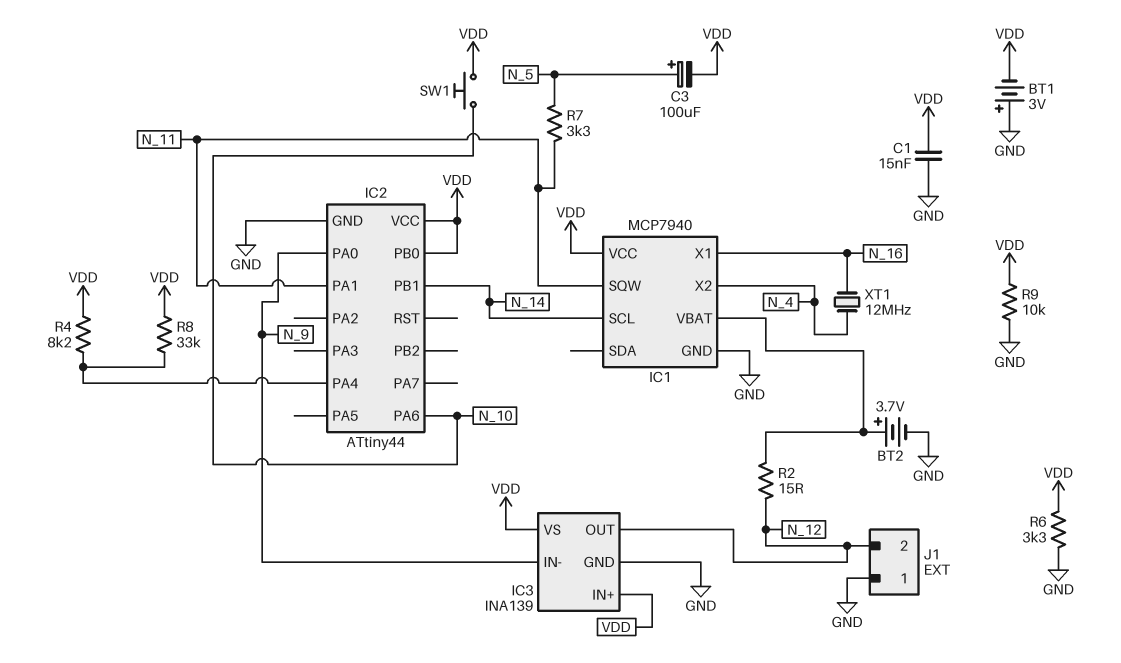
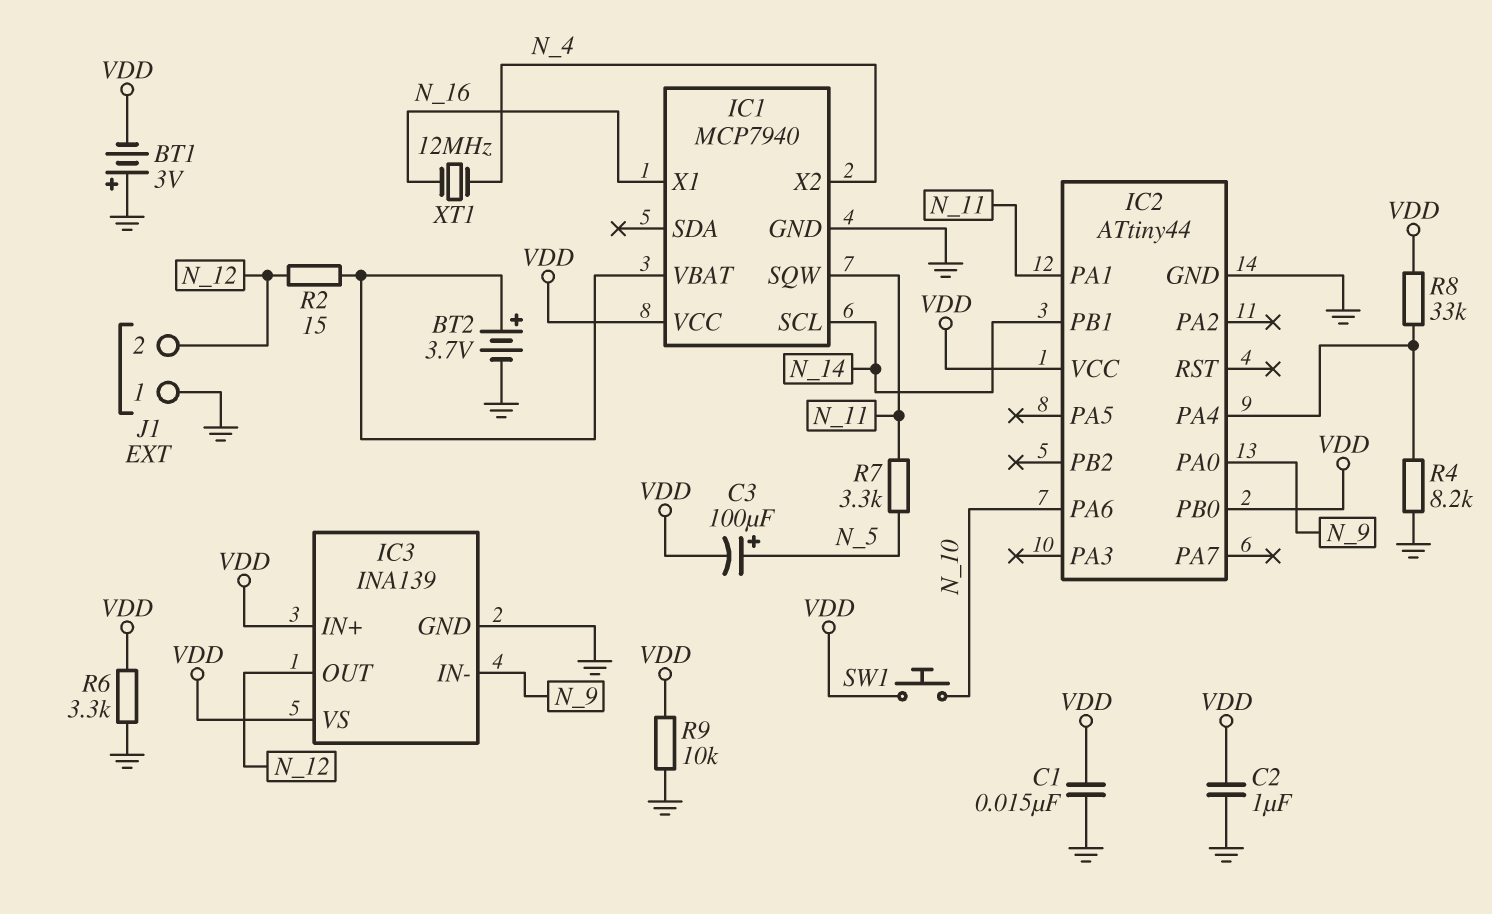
C2: none -> 1uF (GND, VDD)
R4: 8.2k (IC2/PA4, VDD) -> 8.2k (GND, IC2/PA4)

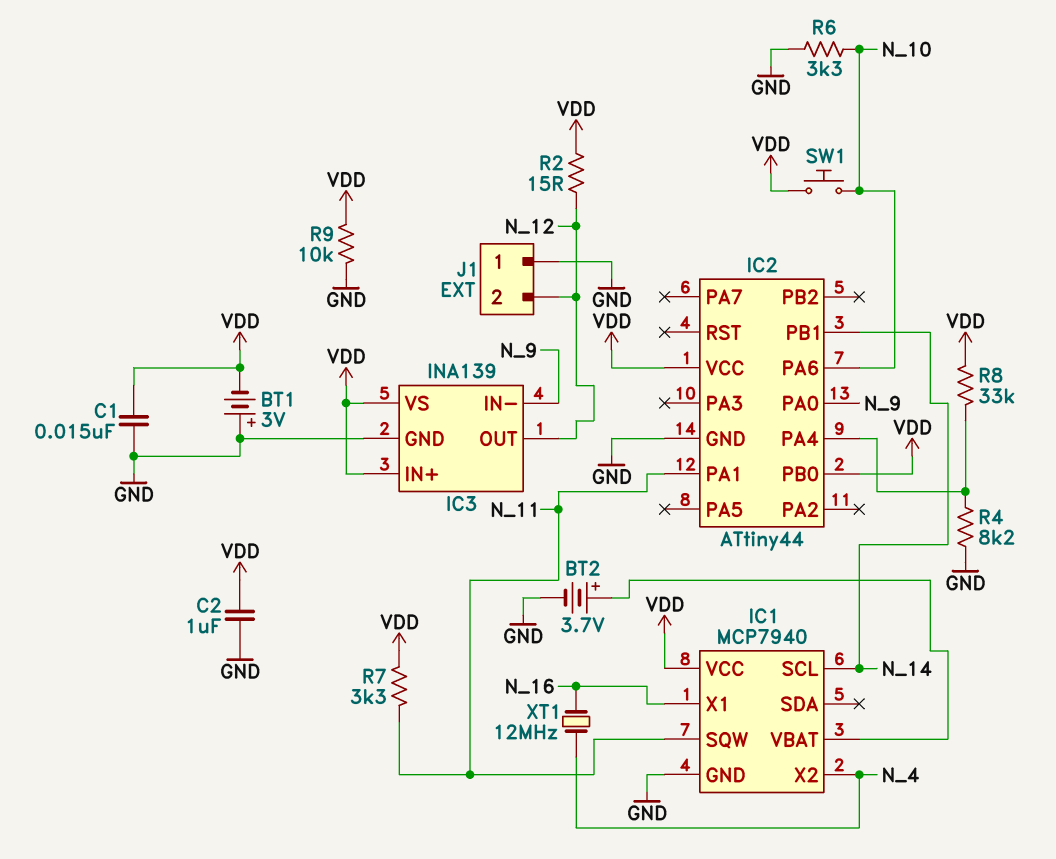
C3: 100uF (plus N_5, minus VDD) -> none
R2: 15 (IC1/VBAT, N_12) -> 15 (N_12, VDD)
R6: 3.3k (GND, VDD) -> 3.3k (GND, N_10)
R7: 3.3k (N_5, N_11) -> 3.3k (N_11, VDD)

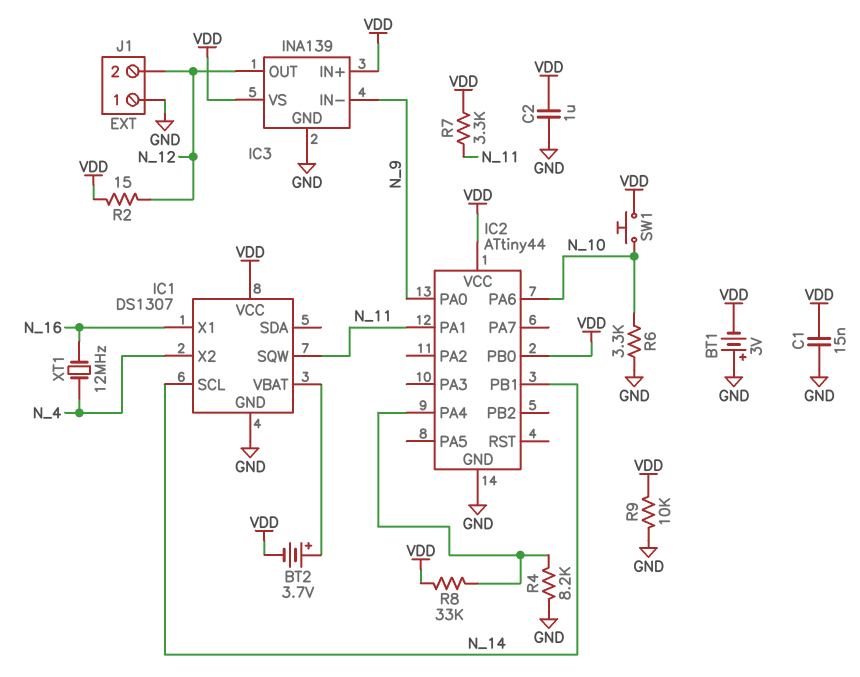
BT2: 3.7V (plus IC1/VBAT, minus GND) -> 3.7V (plus IC1/VBAT, minus VDD)
IC1: MCP7940 -> DS1307

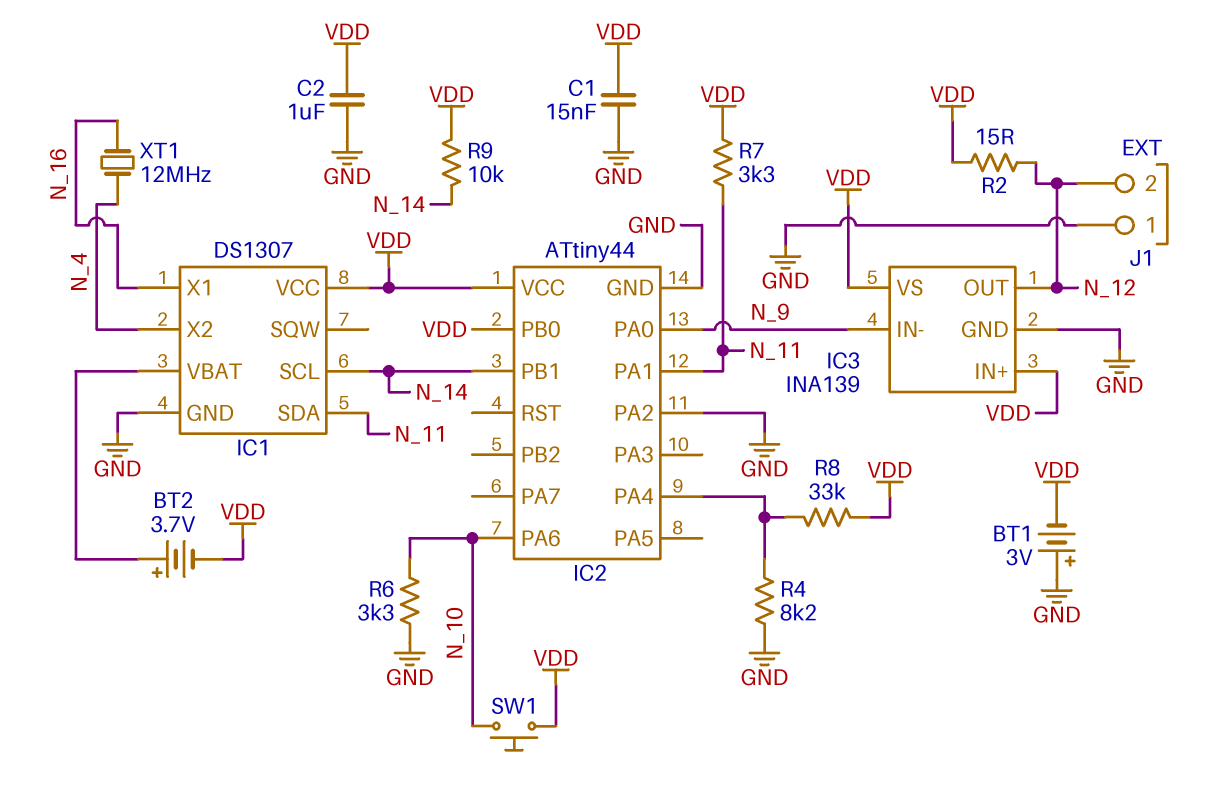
IC1 pin SDA: none -> N_11
IC1 pin SQW: N_11 -> none
IC2 pin PA2: none -> GND
R9: 10k (GND, VDD) -> 10k (N_14, VDD)

